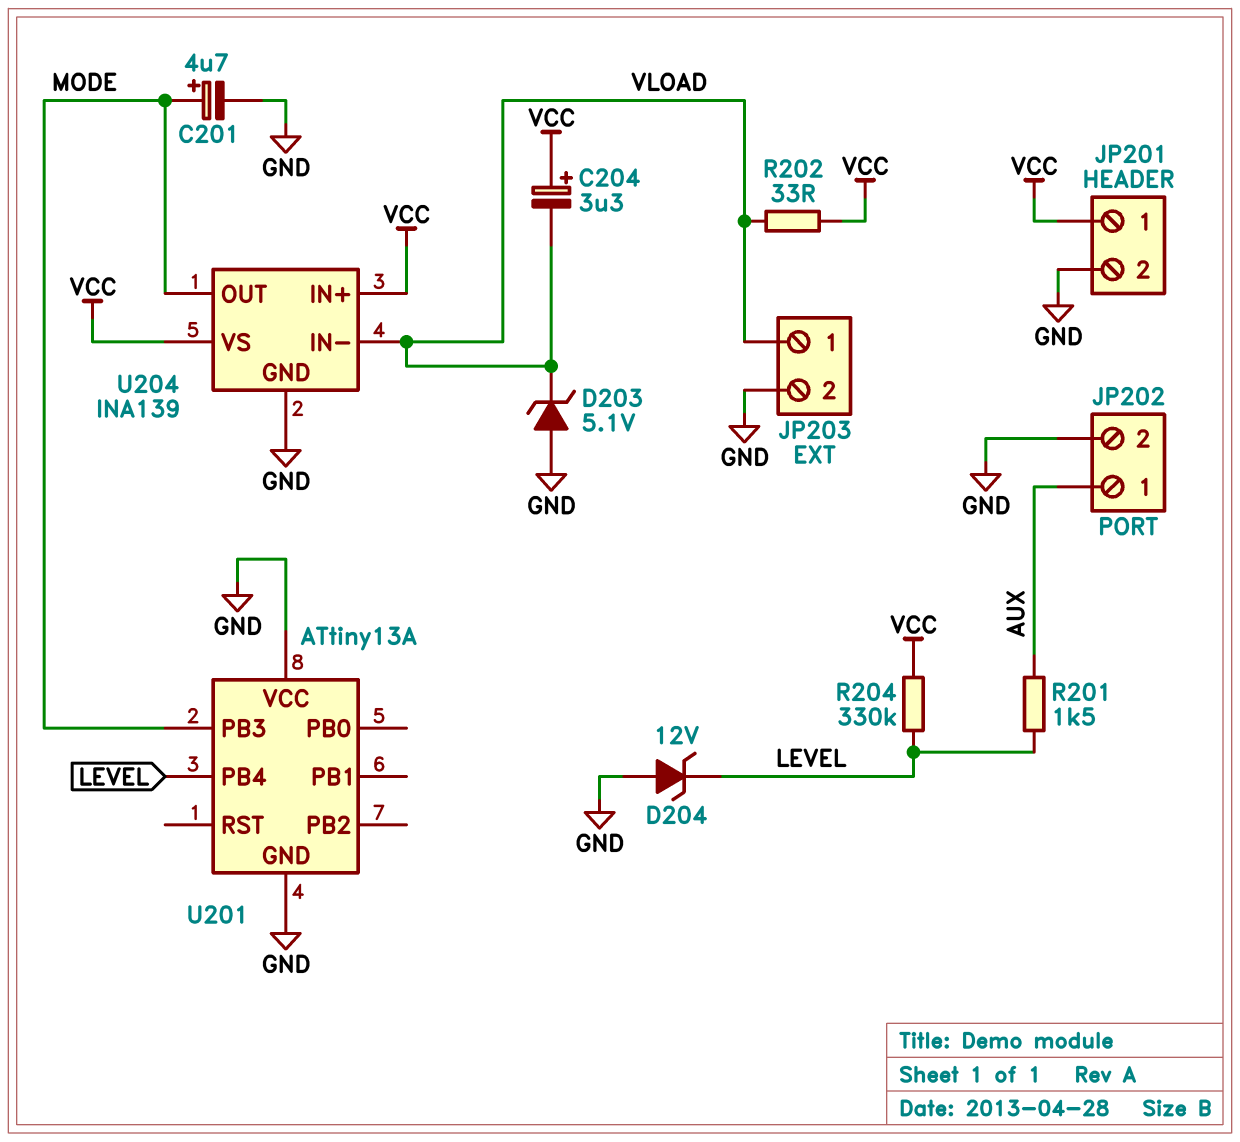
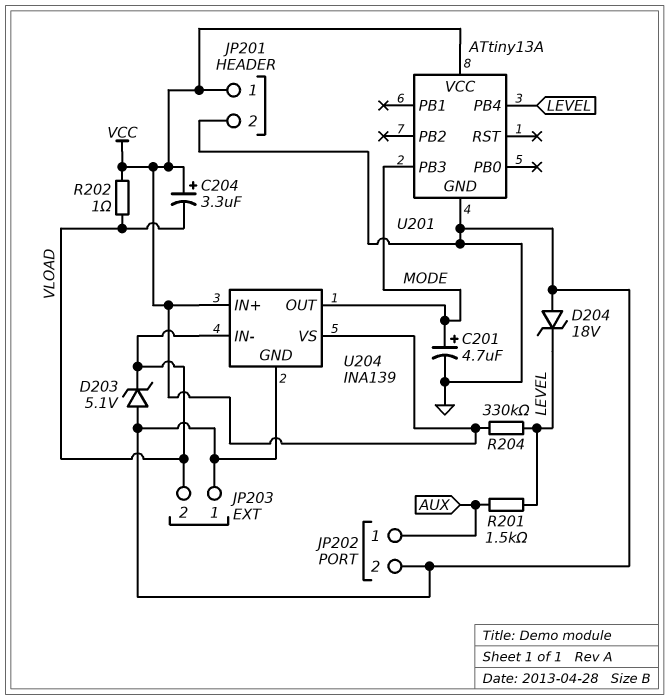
D204: zener 12V (A GND, K LEVEL) -> zener 18V (A GND, K LEVEL)
JP203 pin 1: VLOAD -> GND
JP203 pin 2: GND -> VLOAD
R202: 33 (VCC, VLOAD) -> 1 (VCC, VLOAD)
U201 pin VCC: GND -> VCC

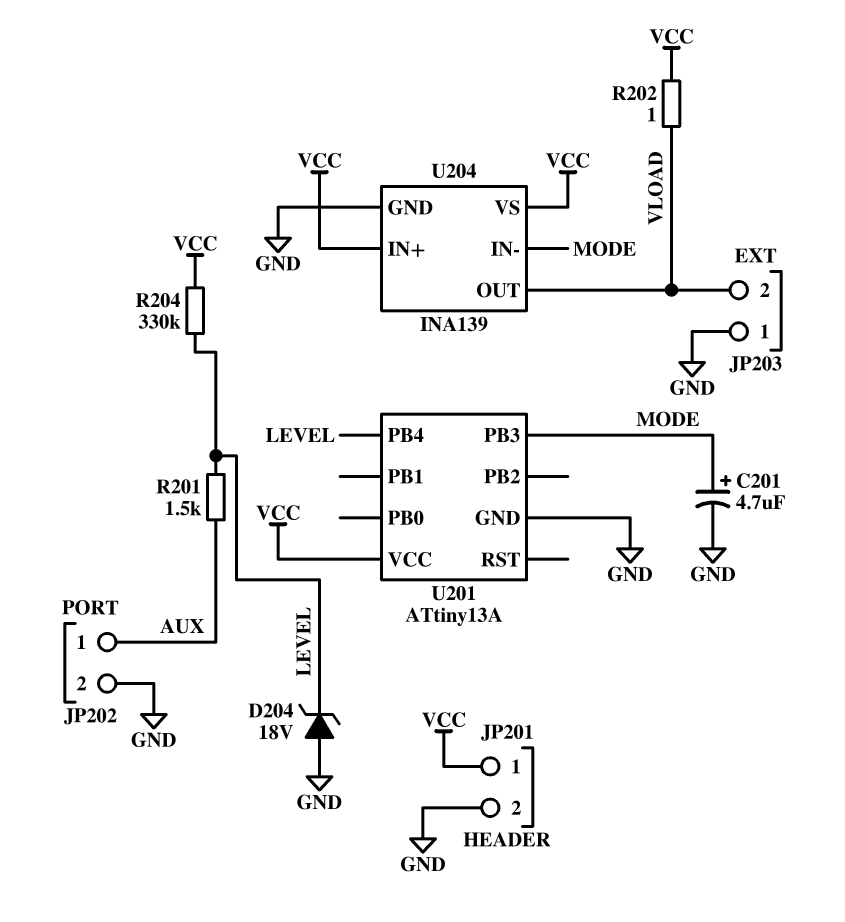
C204: 3.3uF (plus VCC, minus VLOAD) -> none
D203: zener 5.1V (A GND, K VLOAD) -> none
U204 pin IN-: VLOAD -> MODE
U204 pin OUT: MODE -> VLOAD

